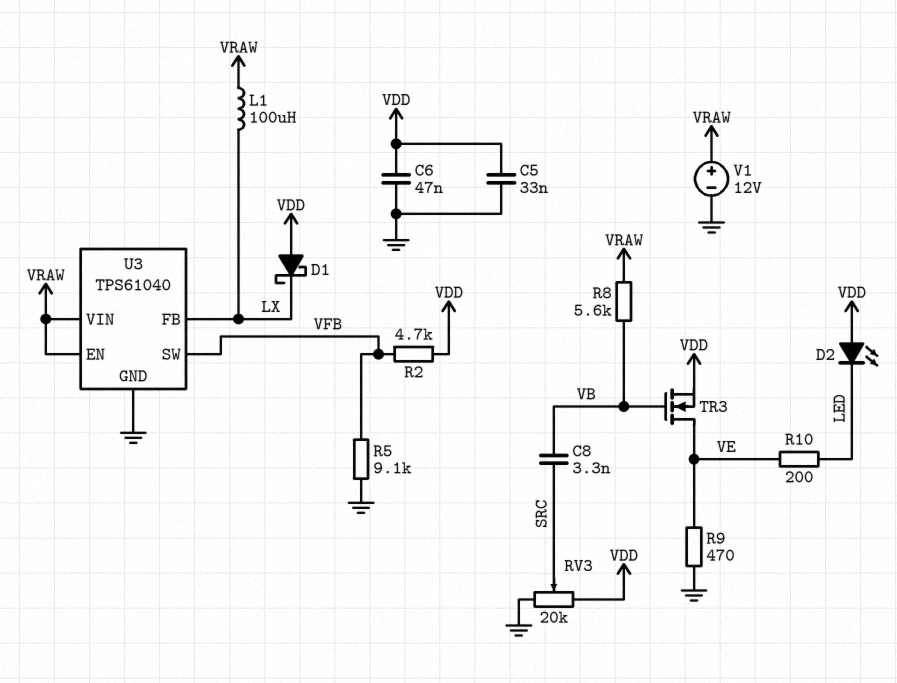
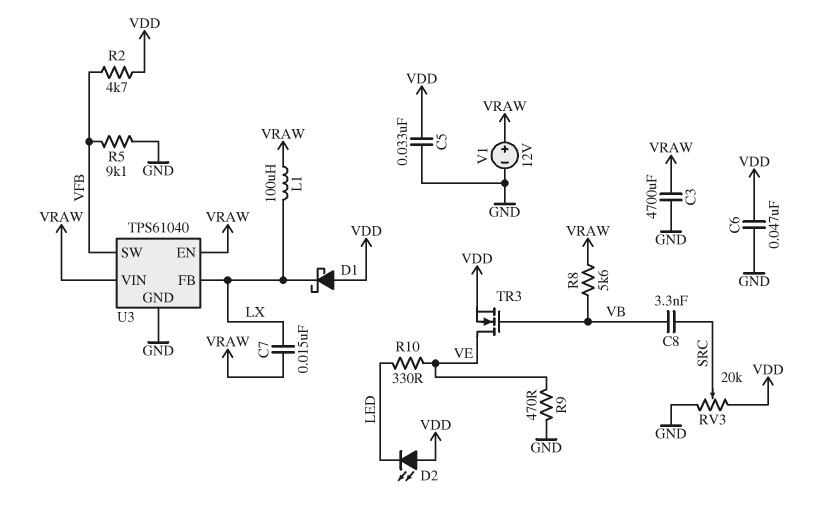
C3: none -> 4700uF (GND, VRAW)
C7: none -> 15nF (LX, VRAW)
R10: 200 (LED, VE) -> 330 (LED, VE)

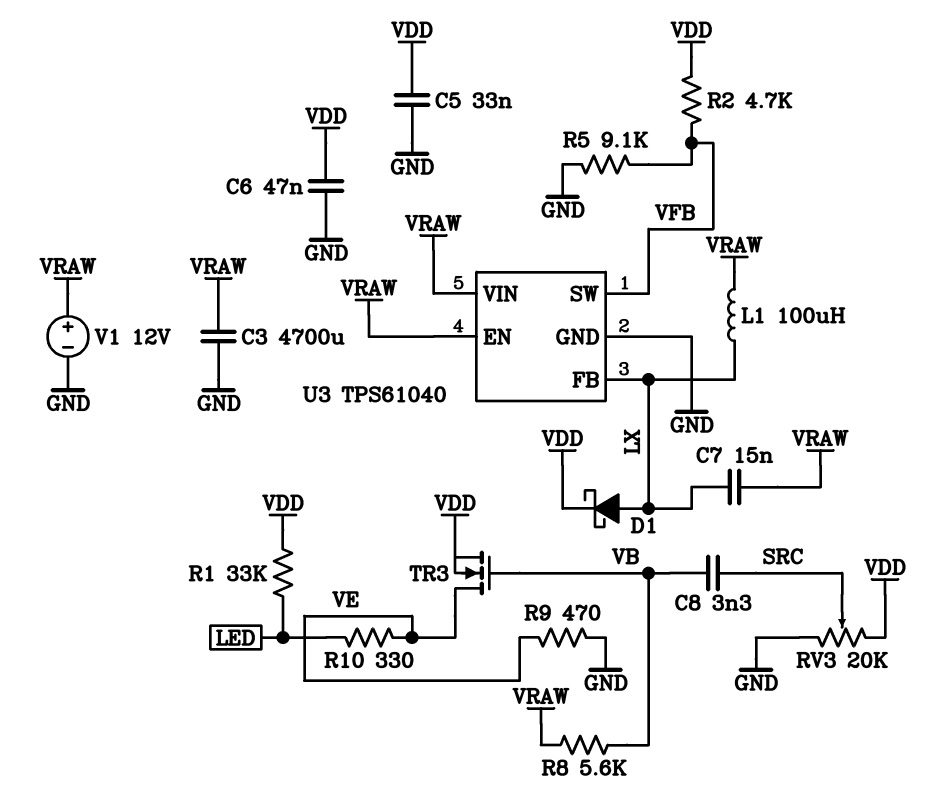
D1: schottky (A VDD, K LX) -> schottky (A LX, K VDD)
D2: LED (A VDD, K LED) -> none
R1: none -> 33k (LED, VDD)

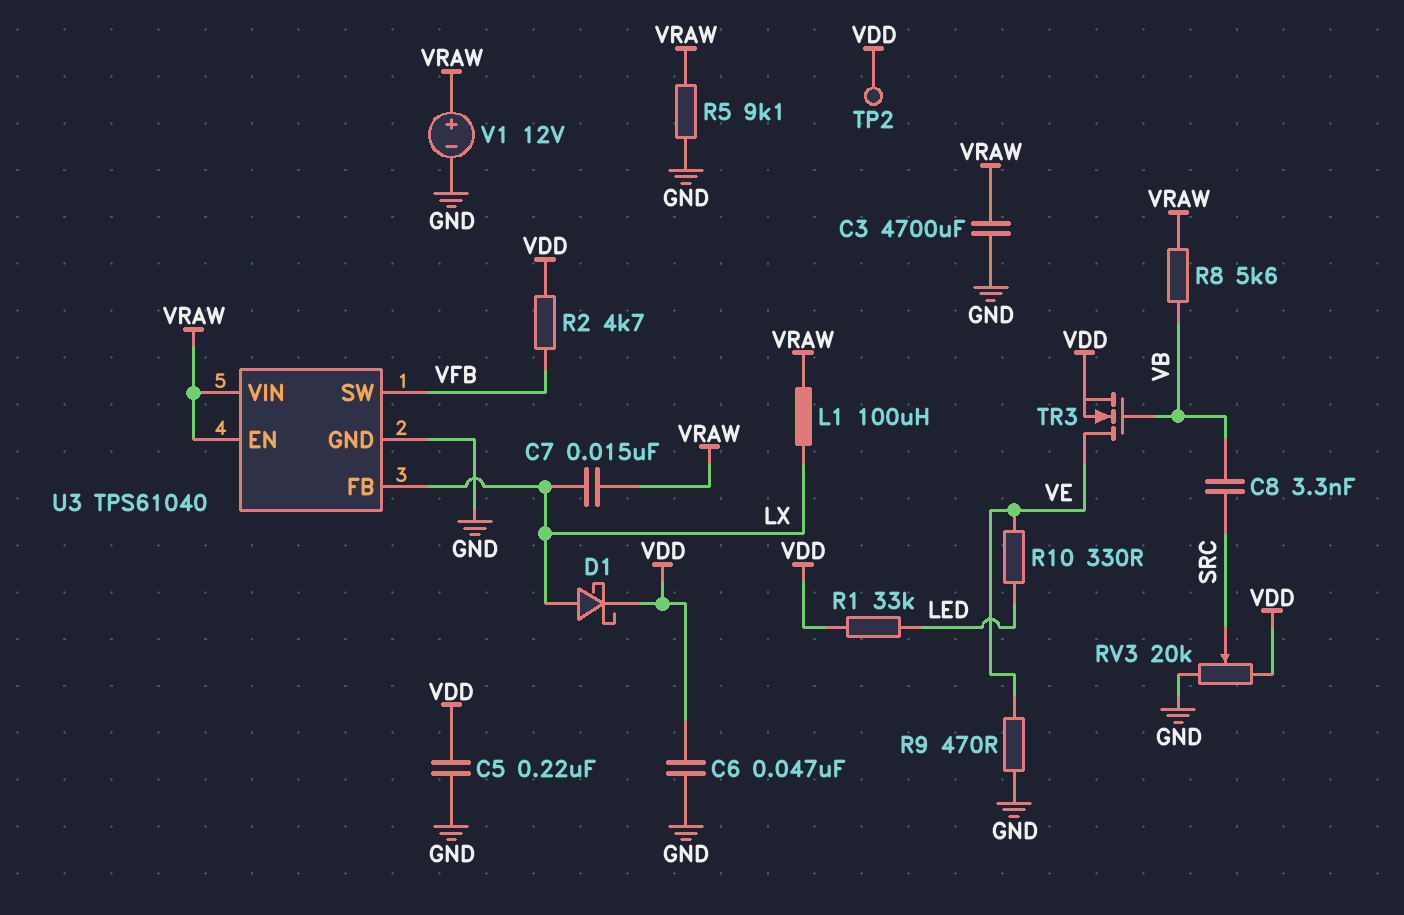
C5: 33nF (GND, VDD) -> 220nF (GND, VDD)
R5: 9.1k (GND, VFB) -> 9.1k (GND, VRAW)
TP2: none -> test point (VDD)

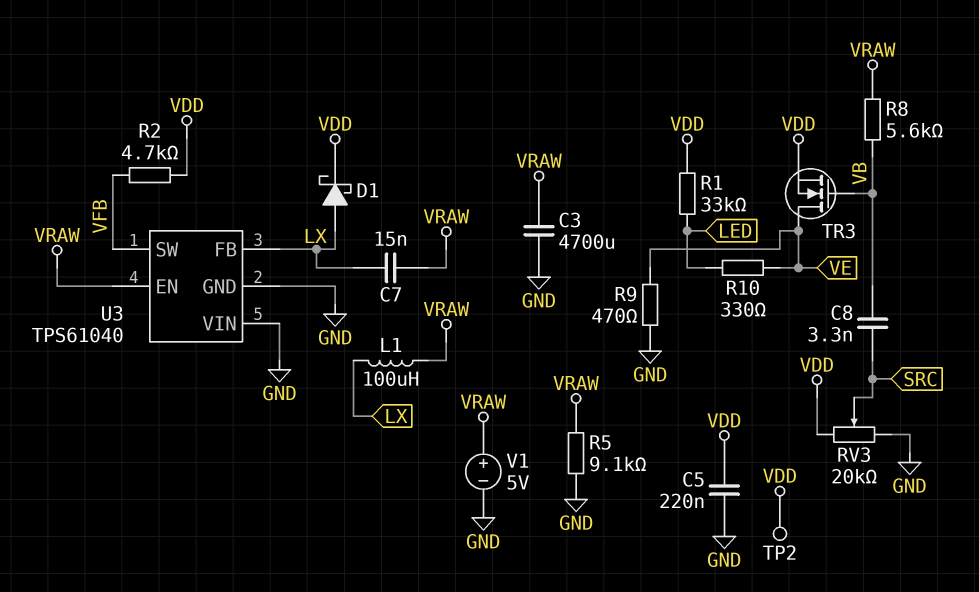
C6: 47nF (GND, VDD) -> none
U3 pin VIN: VRAW -> GND
V1: 12V (plus VRAW, minus GND) -> 5V (plus VRAW, minus GND)

